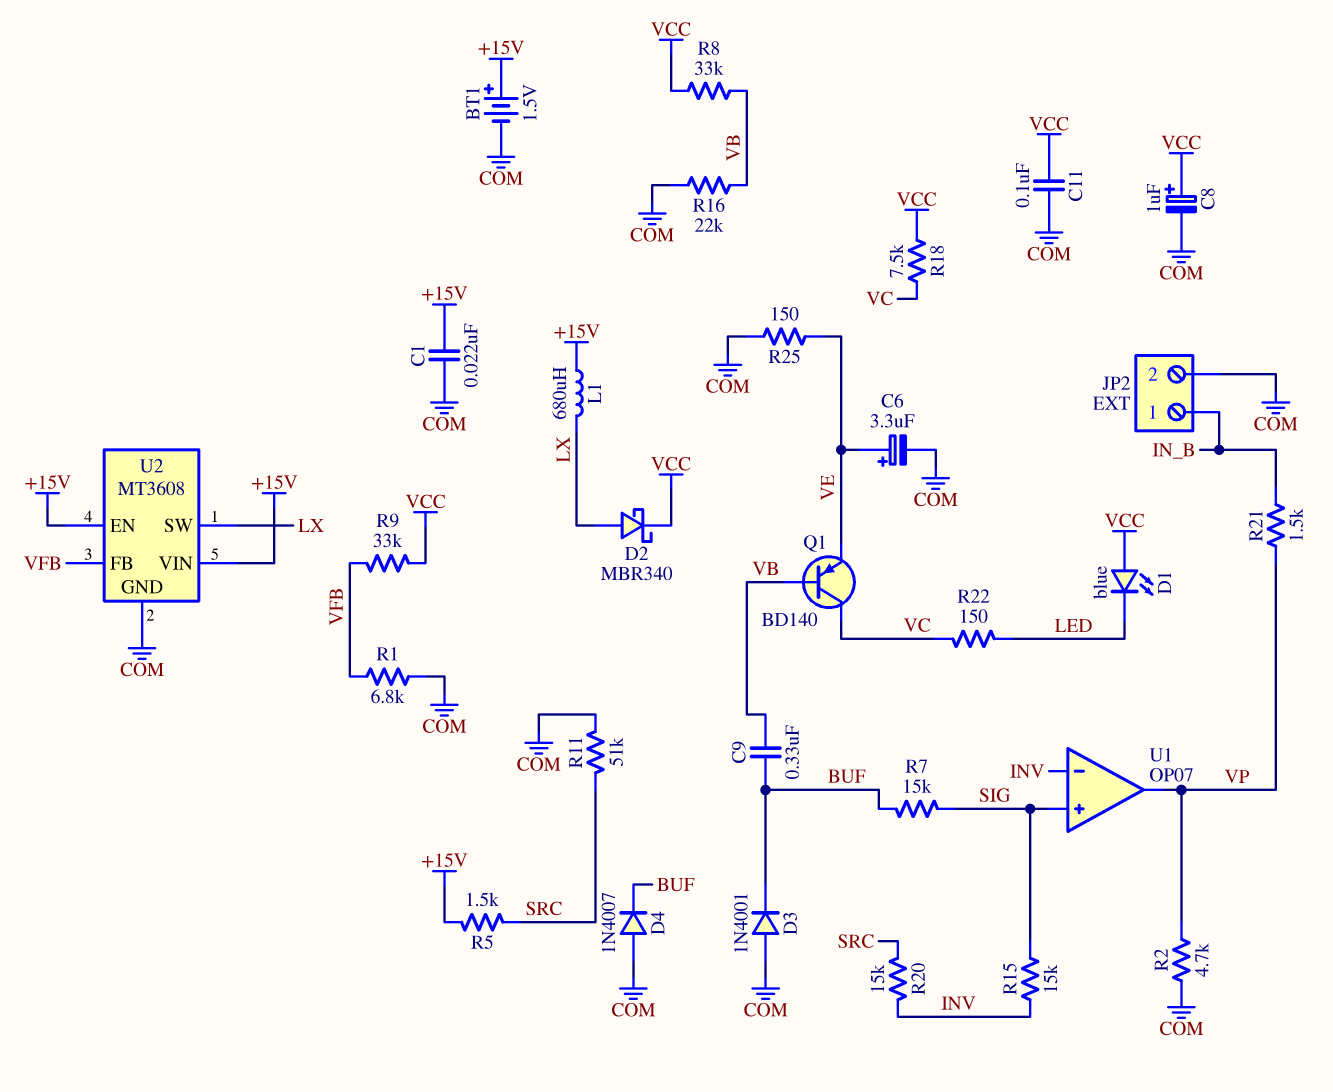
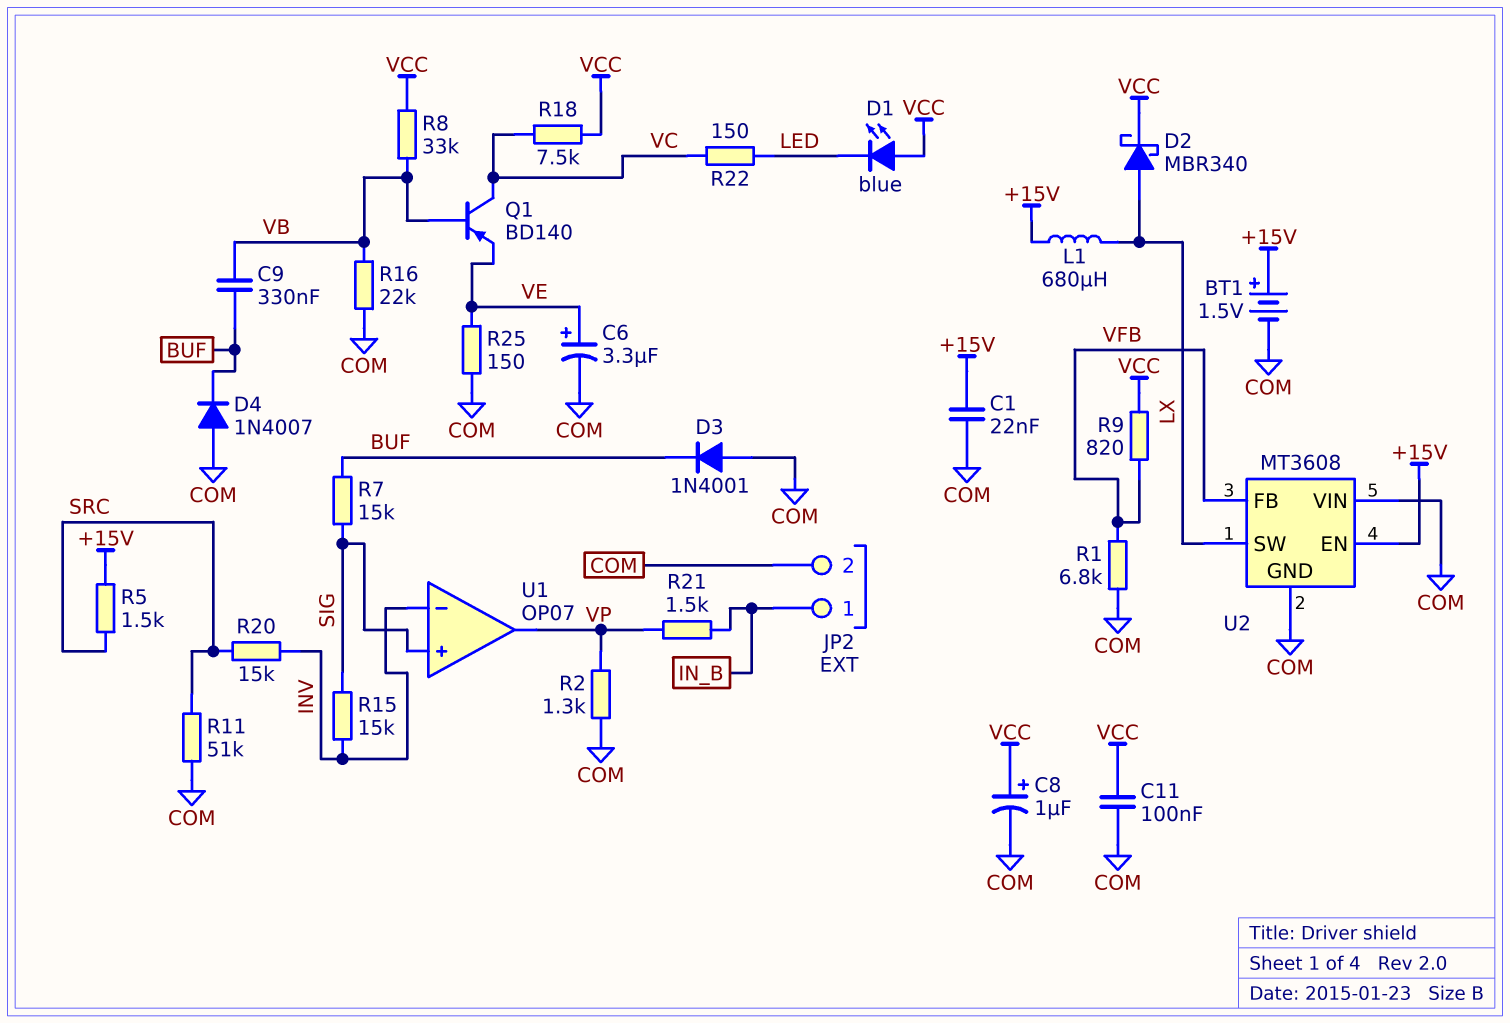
R2: 4.7k (COM, VP) -> 1.3k (COM, VP)
R9: 33k (VCC, VFB) -> 820 (VCC, VFB)
U2 pin VIN: +15V -> COM

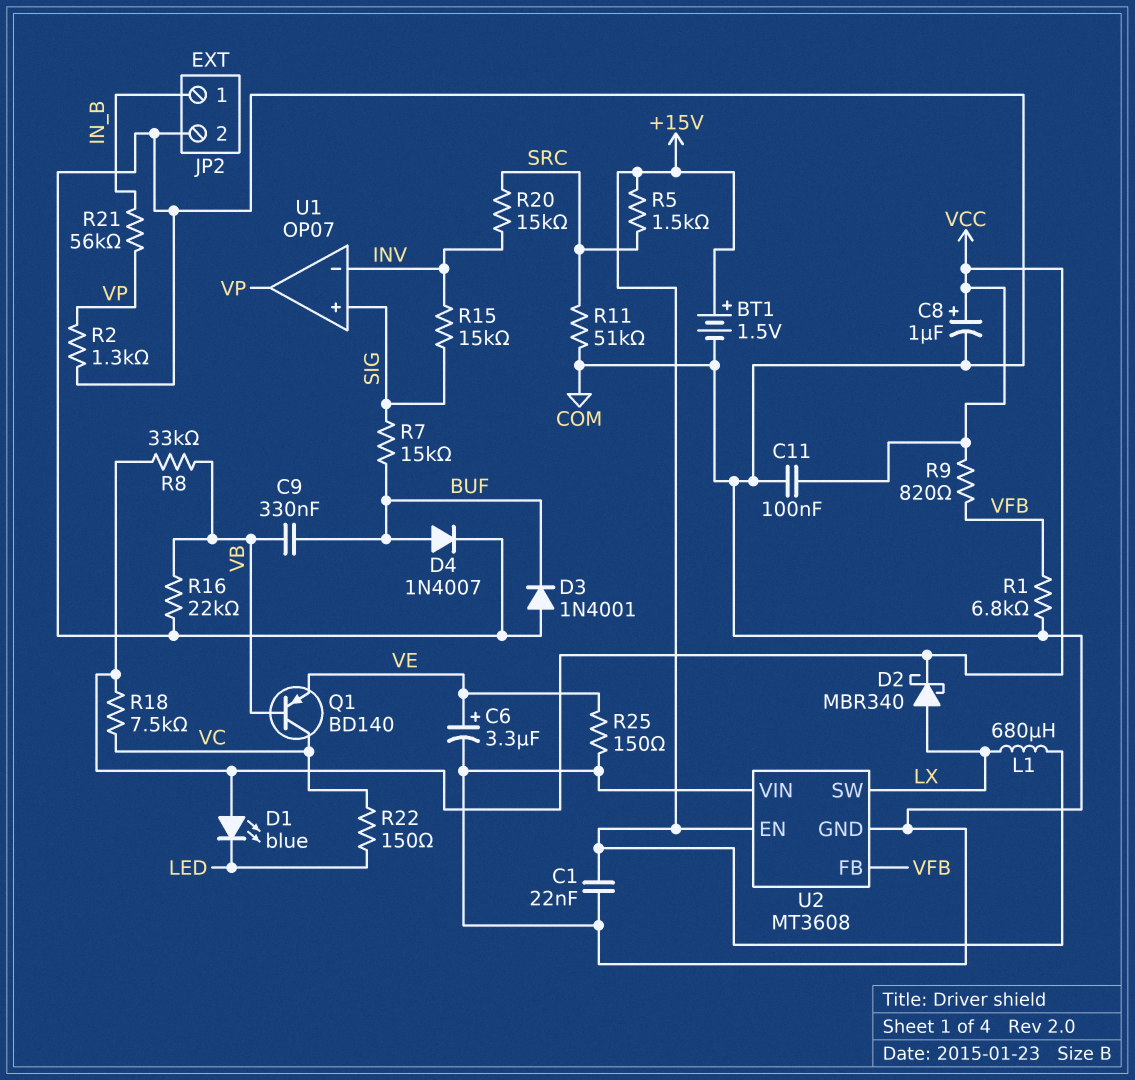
D4: diode 1N4007 (A COM, K BUF) -> diode 1N4007 (A BUF, K COM)
R21: 1.5k (IN_B, VP) -> 56k (IN_B, VP)

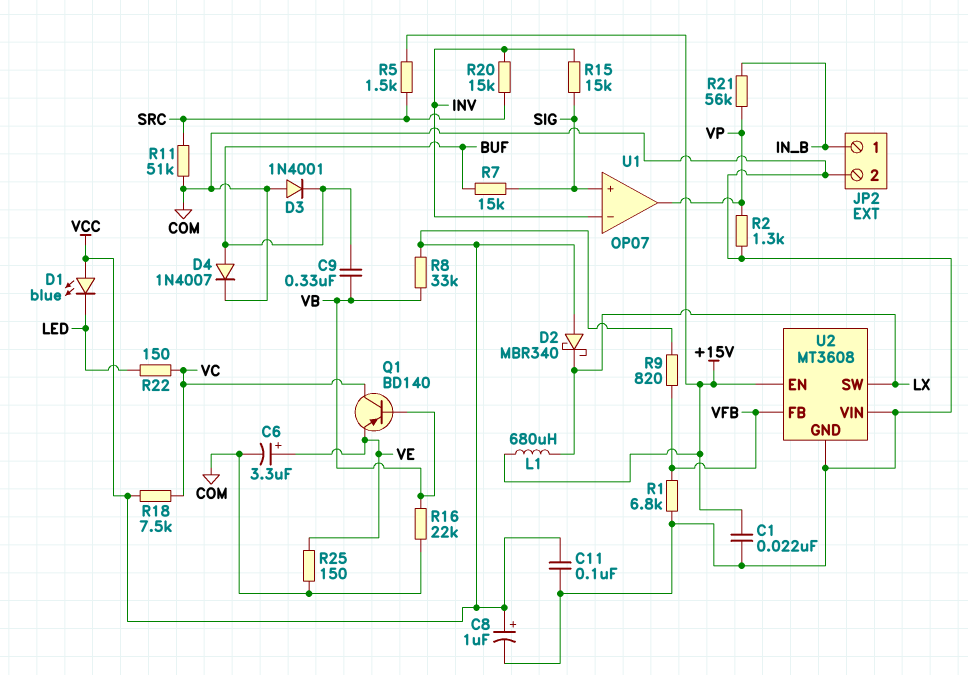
BT1: 1.5V (plus +15V, minus COM) -> none
D2: schottky MBR340 (A LX, K VCC) -> schottky MBR340 (A VCC, K LX)

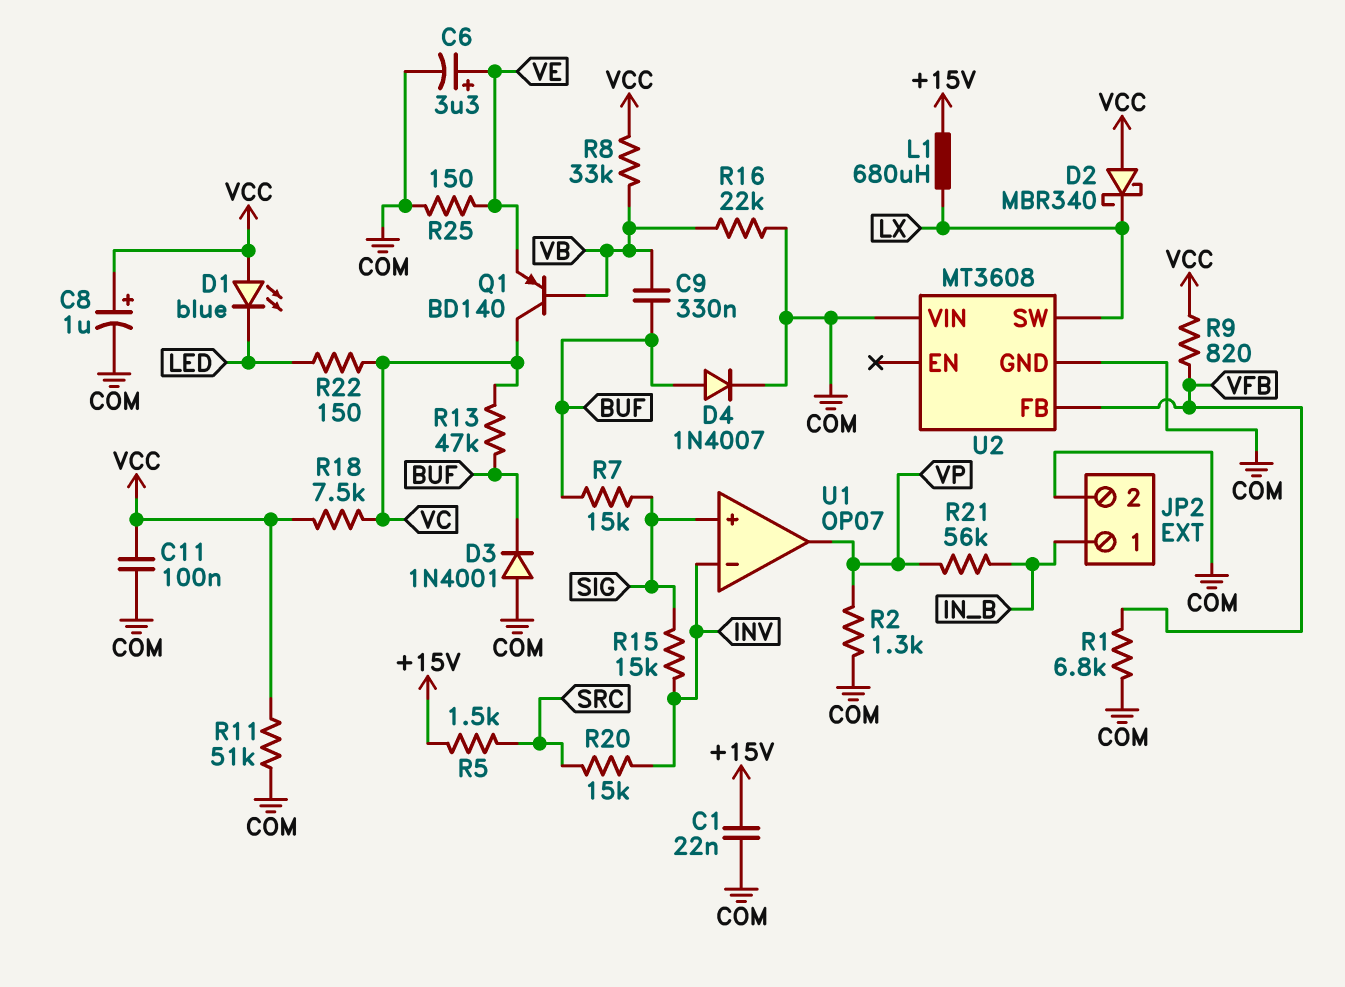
R11: 51k (COM, SRC) -> 51k (COM, VCC)
R13: none -> 47k (BUF, VC)
U2 pin EN: +15V -> none

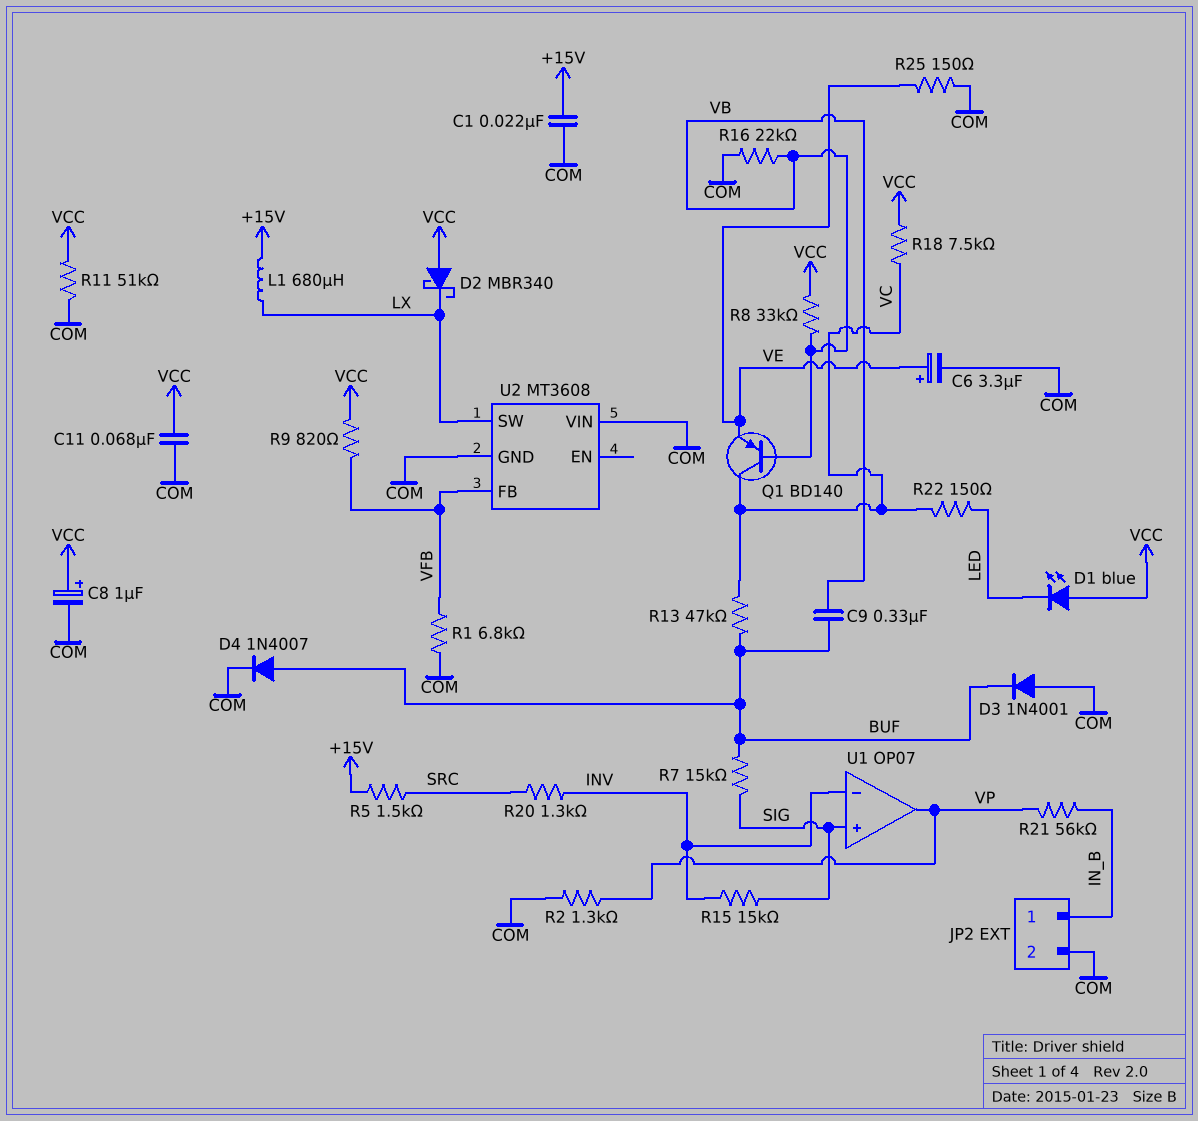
C11: 100nF (COM, VCC) -> 68nF (COM, VCC)
R20: 15k (INV, SRC) -> 1.3k (INV, SRC)

